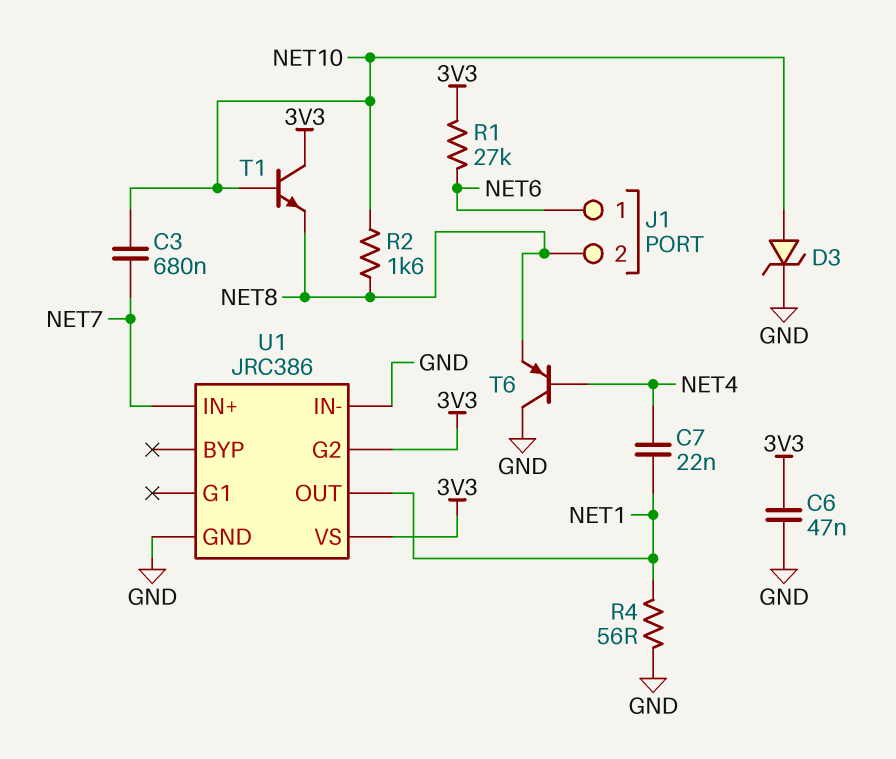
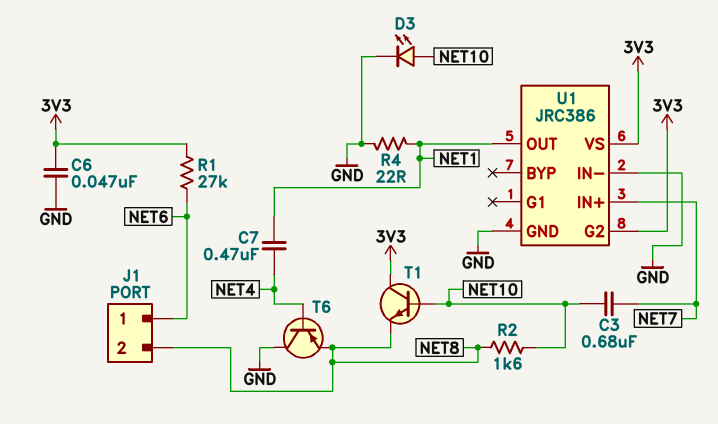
C7: 22nF (NET1, NET4) -> 470nF (NET1, NET4)
D3: zener (A NET10, K GND) -> LED (A NET10, K GND)
R4: 56 (GND, NET1) -> 22 (GND, NET1)

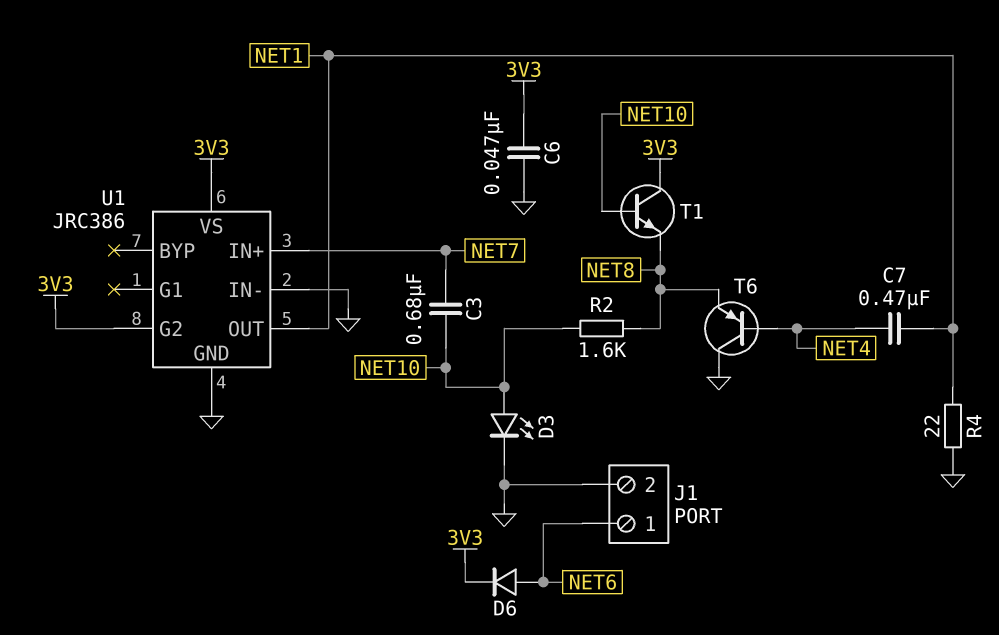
D6: none -> diode (A NET6, K 3V3)
J1 pin 2: NET8 -> GND
R1: 27k (3V3, NET6) -> none

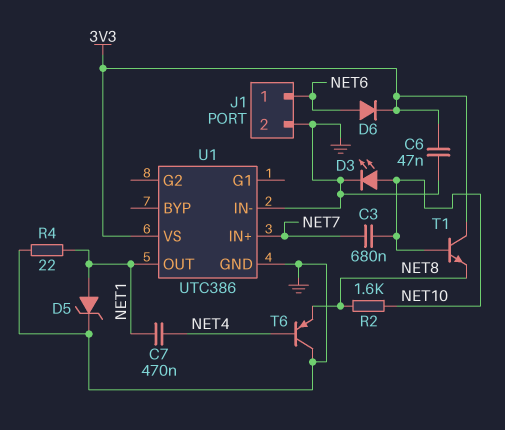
D5: none -> zener (A NET1, K GND)
U1: JRC386 -> UTC386
U1 pin G2: 3V3 -> none

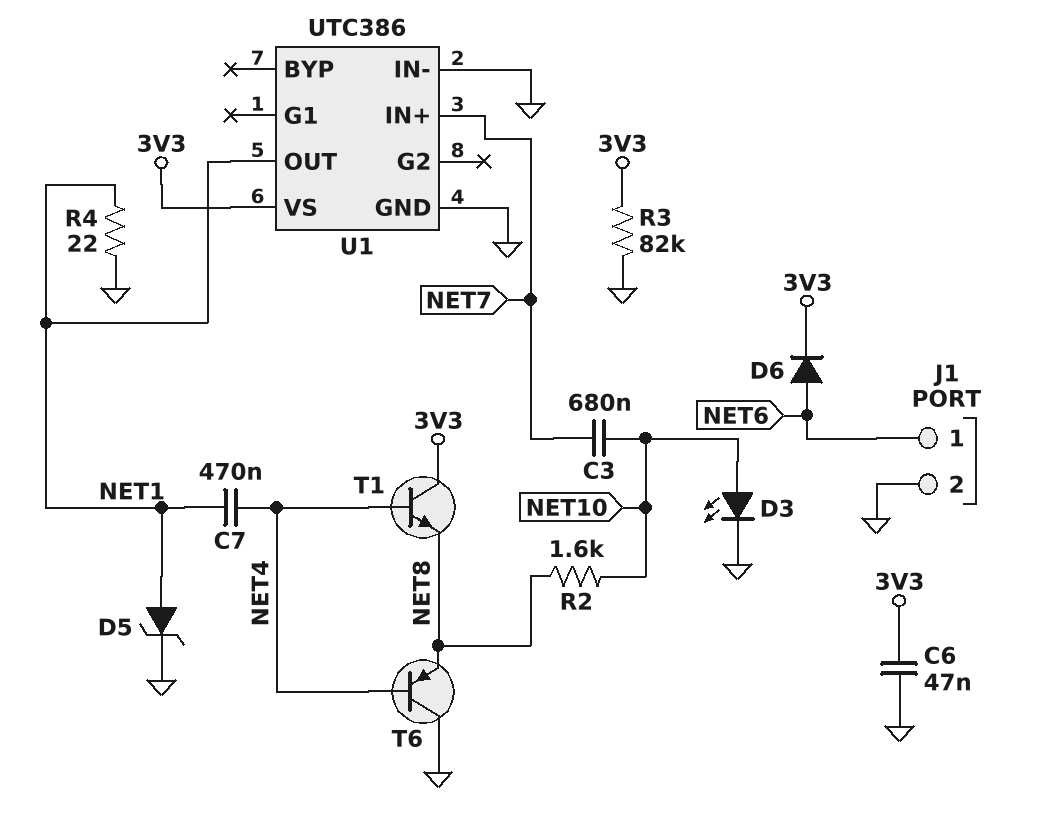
R3: none -> 82k (3V3, GND)
T1: NPN (B NET10, C 3V3, E NET8) -> NPN (B NET4, C 3V3, E NET8)

